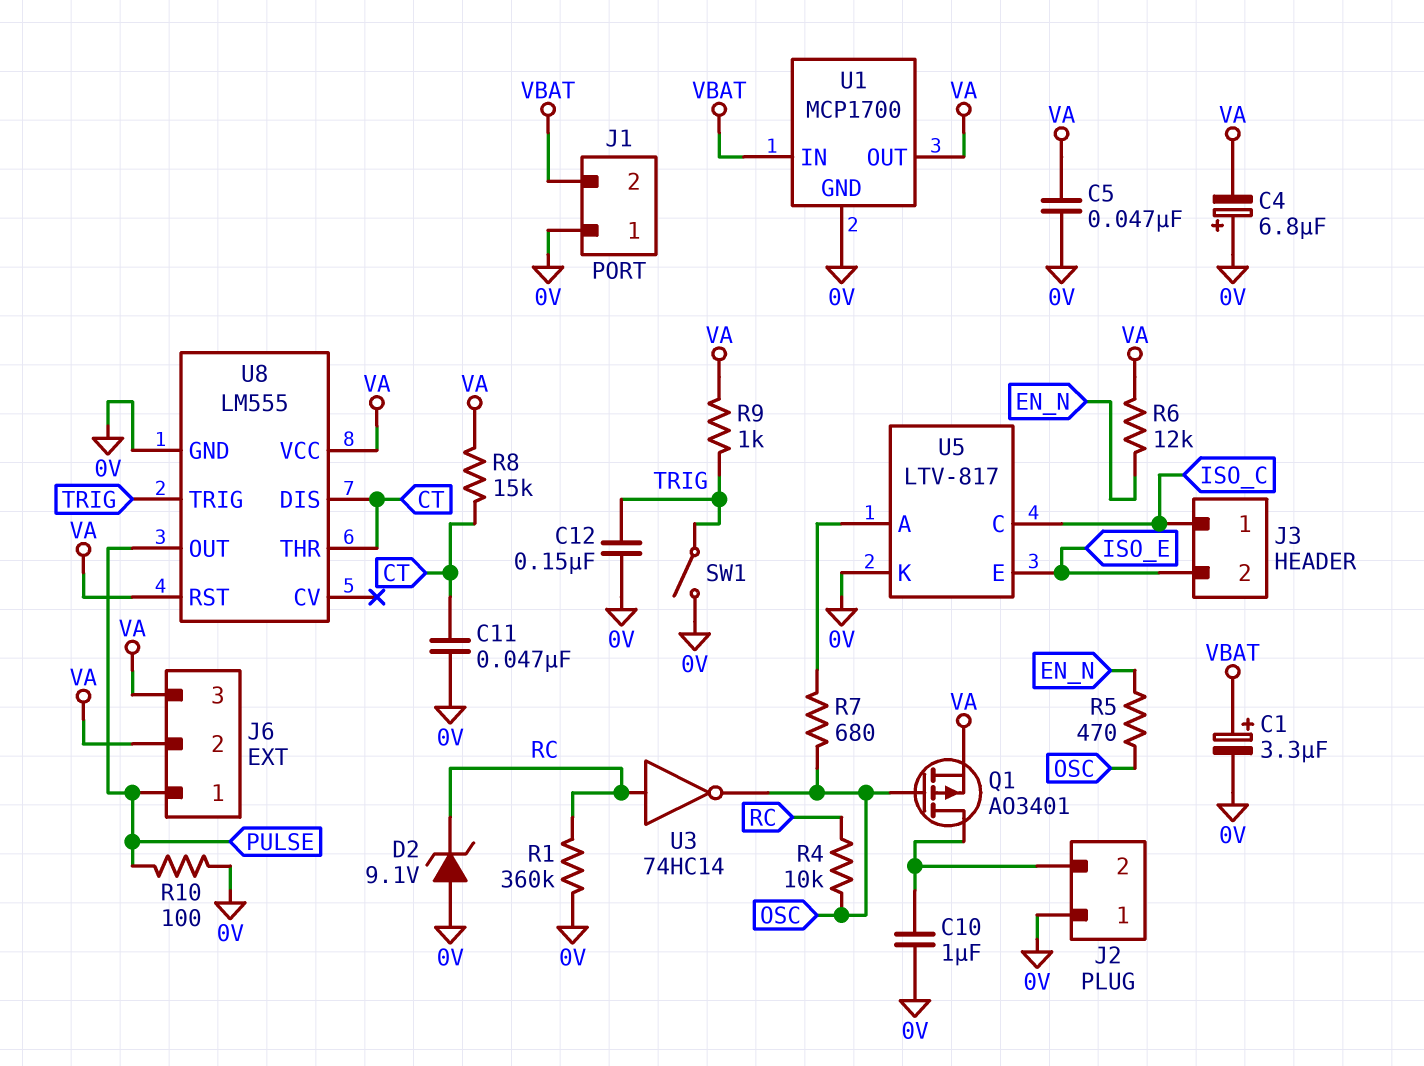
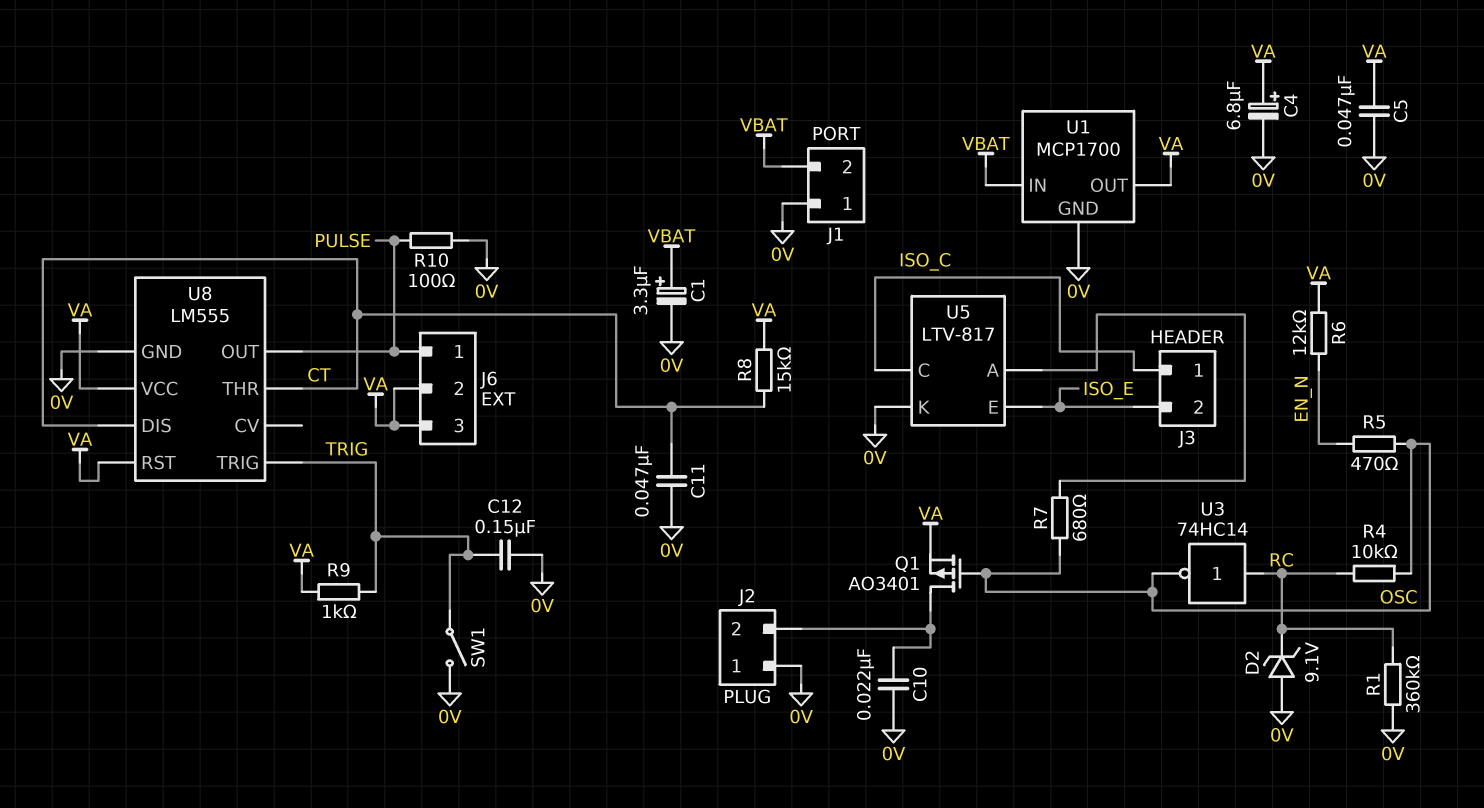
C4: 6.8uF (plus 0V, minus VA) -> 6.8uF (plus VA, minus 0V)
C10: 1uF (0V, J2/2) -> 22nF (0V, J2/2)

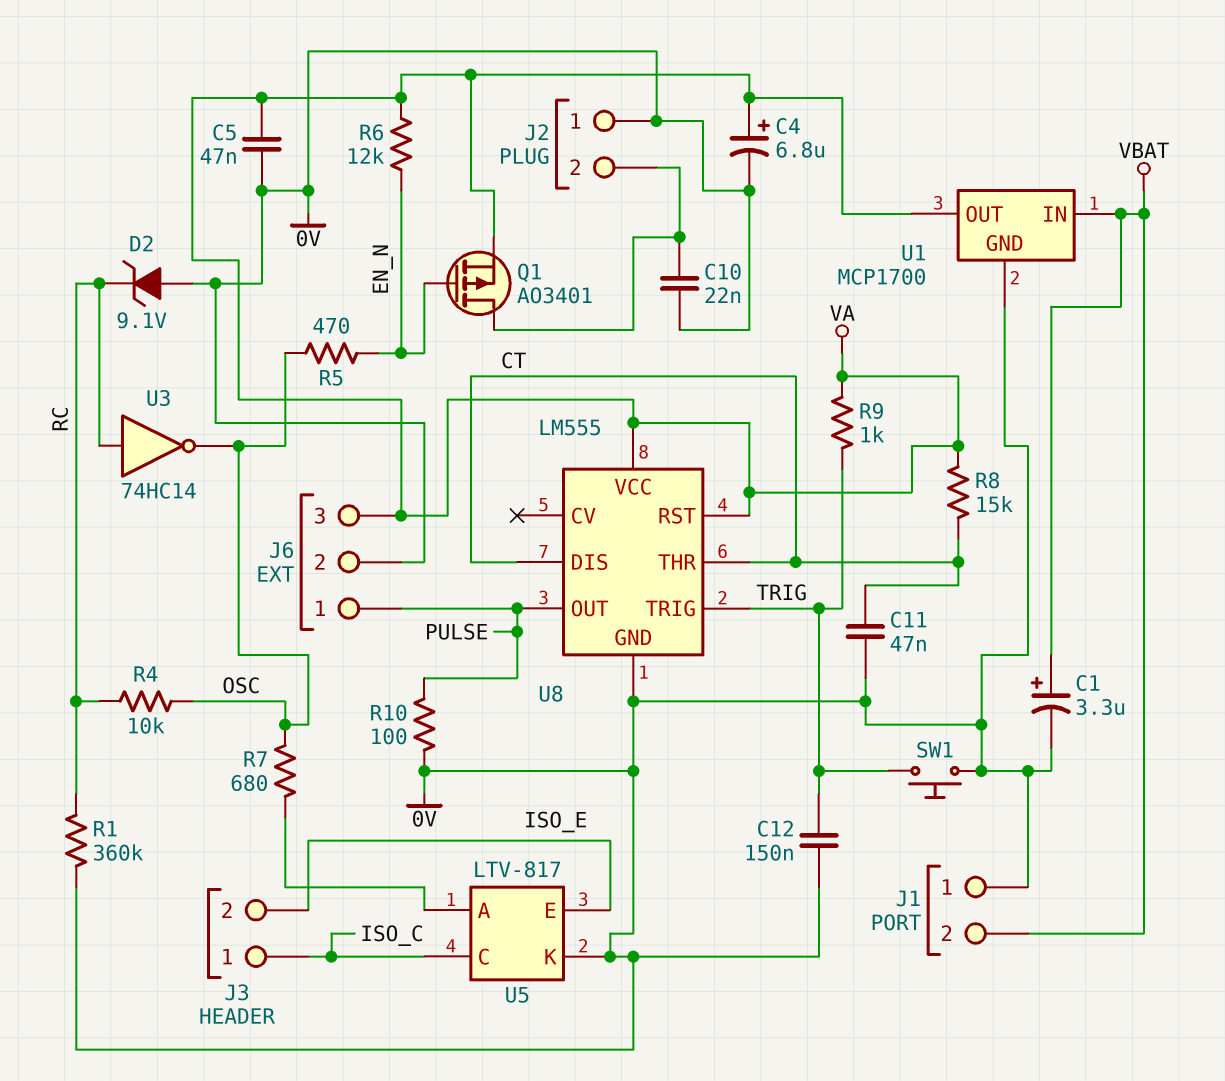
J6 pin 2: VA -> 0V
Q1: PMOS AO3401 (G OSC, D J2/2, S VA) -> PMOS AO3401 (G EN_N, D J2/2, S VA)
SW1: switch (0V, TRIG) -> button (0V, TRIG)

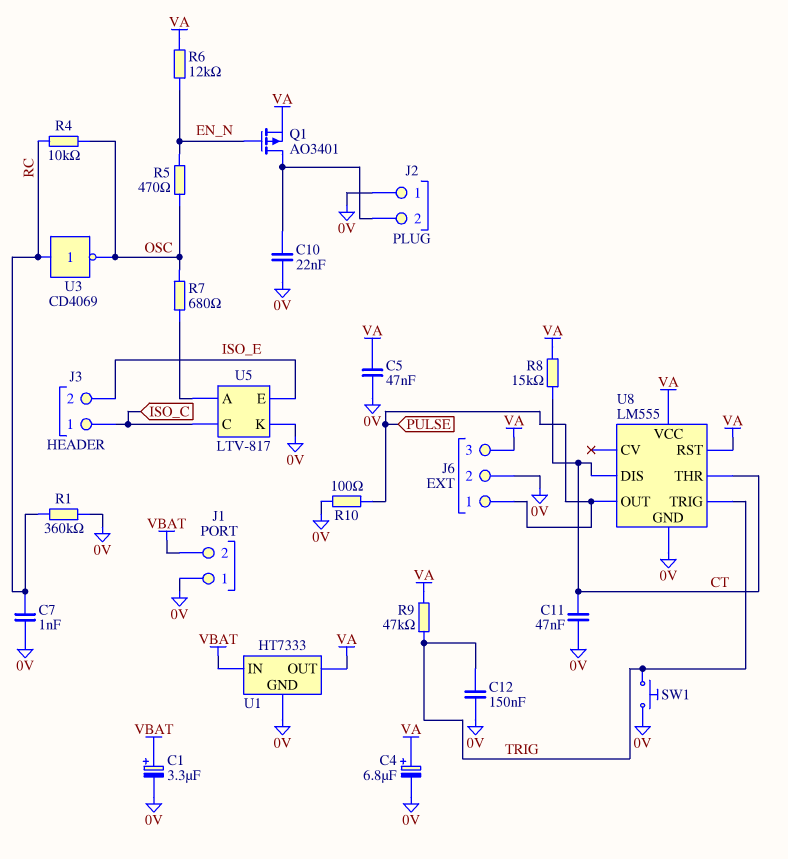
C7: none -> 1nF (0V, RC)
D2: zener 9.1V (A 0V, K RC) -> none
R9: 1k (TRIG, VA) -> 47k (TRIG, VA)
U1: MCP1700 -> HT7333
U3: NOT 74HC14 (in RC, out OSC) -> NOT CD4069 (in RC, out OSC)

